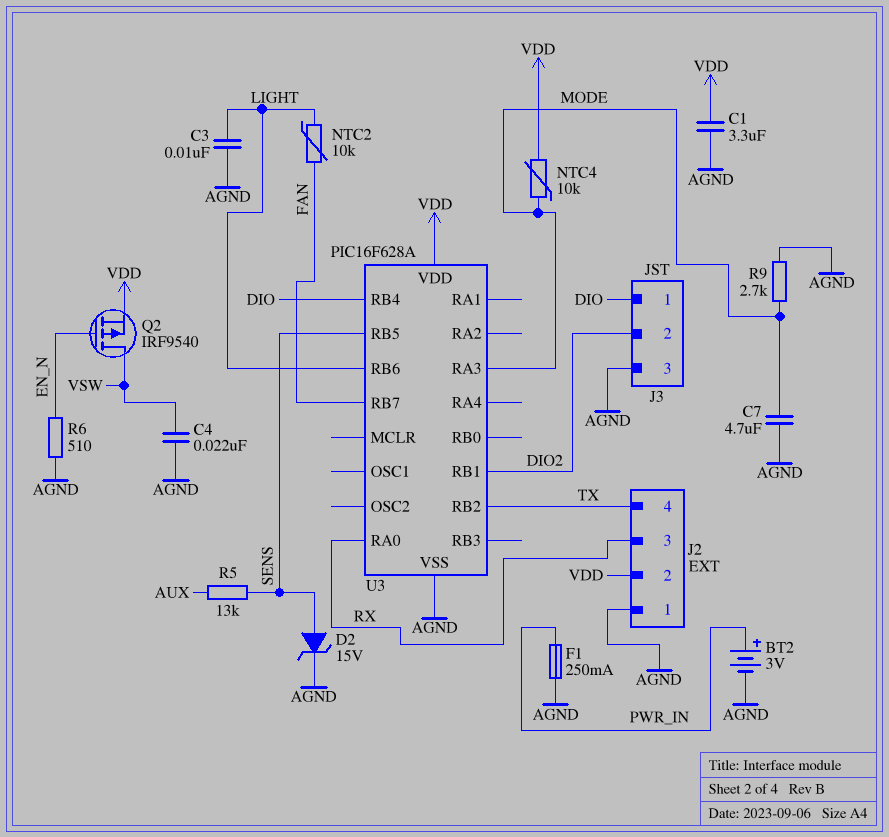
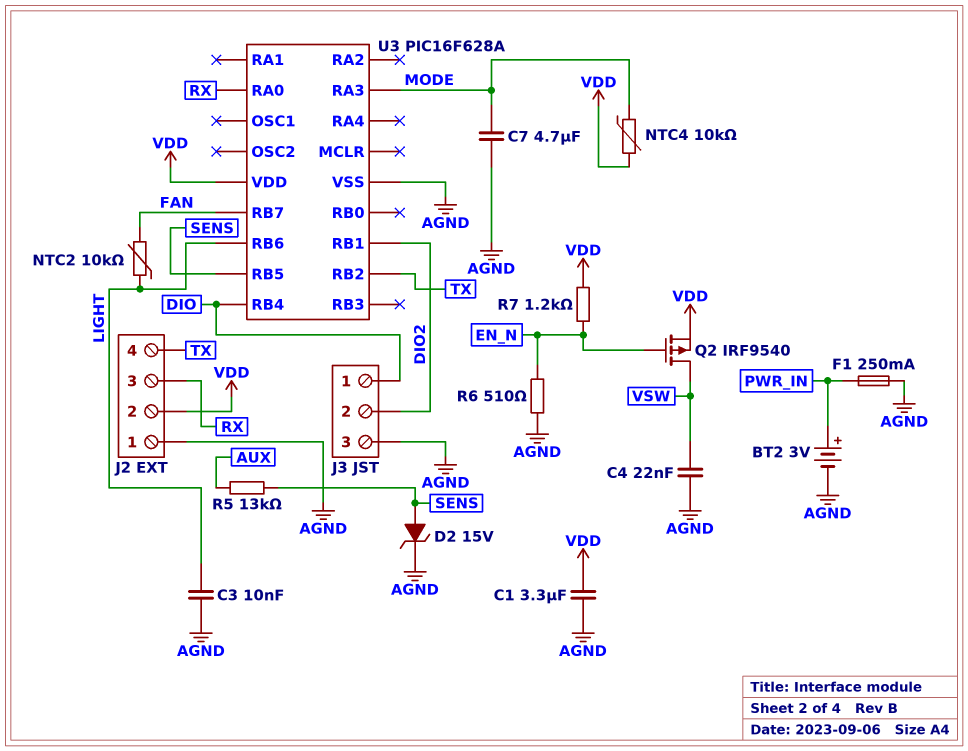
R7: none -> 1.2k (EN_N, VDD)
R9: 2.7k (AGND, MODE) -> none

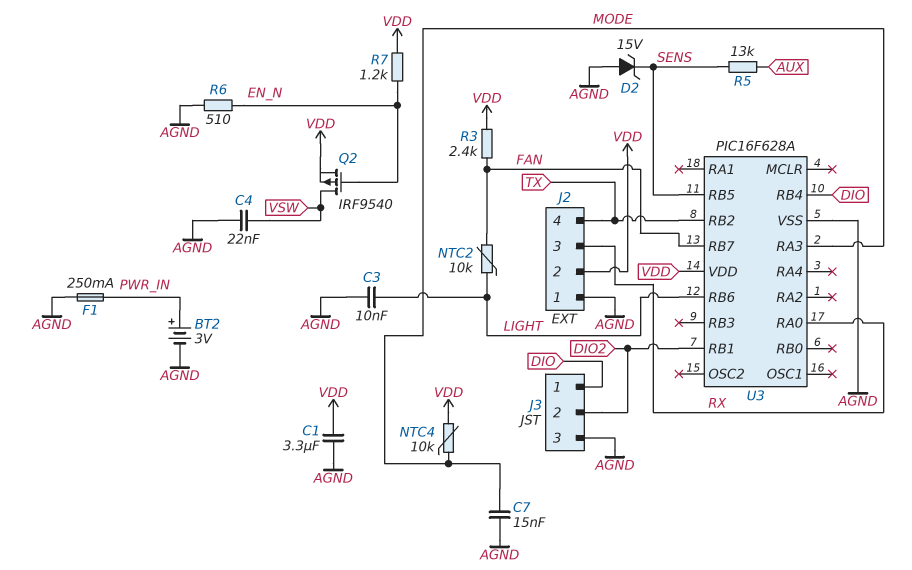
C7: 4.7uF (AGND, MODE) -> 15nF (AGND, MODE)
D2: zener 15V (A SENS, K AGND) -> zener 15V (A AGND, K SENS)
R3: none -> 2.4k (FAN, VDD)

